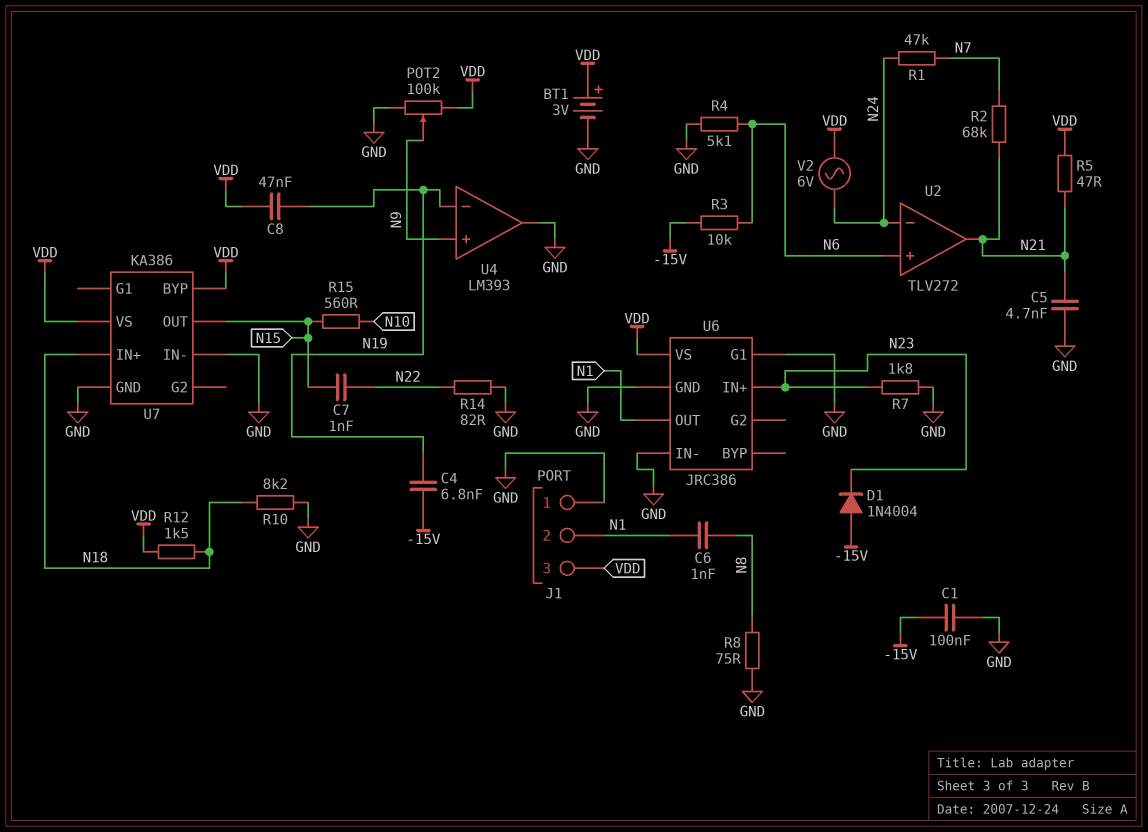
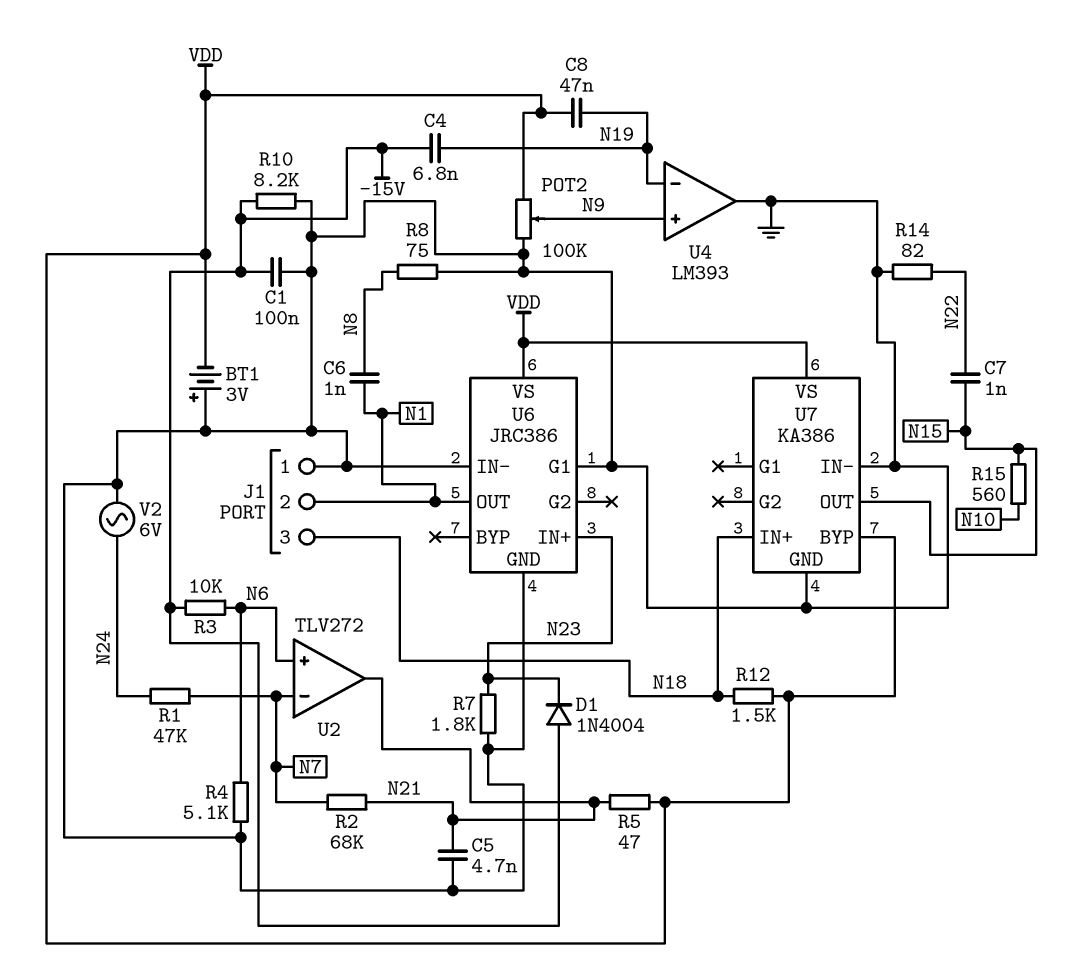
BT1: 3V (plus VDD, minus GND) -> 3V (plus GND, minus VDD)
J1 pin 3: VDD -> N18
R10: 8.2k (GND, N18) -> 8.2k (-15V, GND)
U2 pin in-: N24 -> N7
V2: AC 6V (N24, VDD) -> AC 6V (GND, N24)

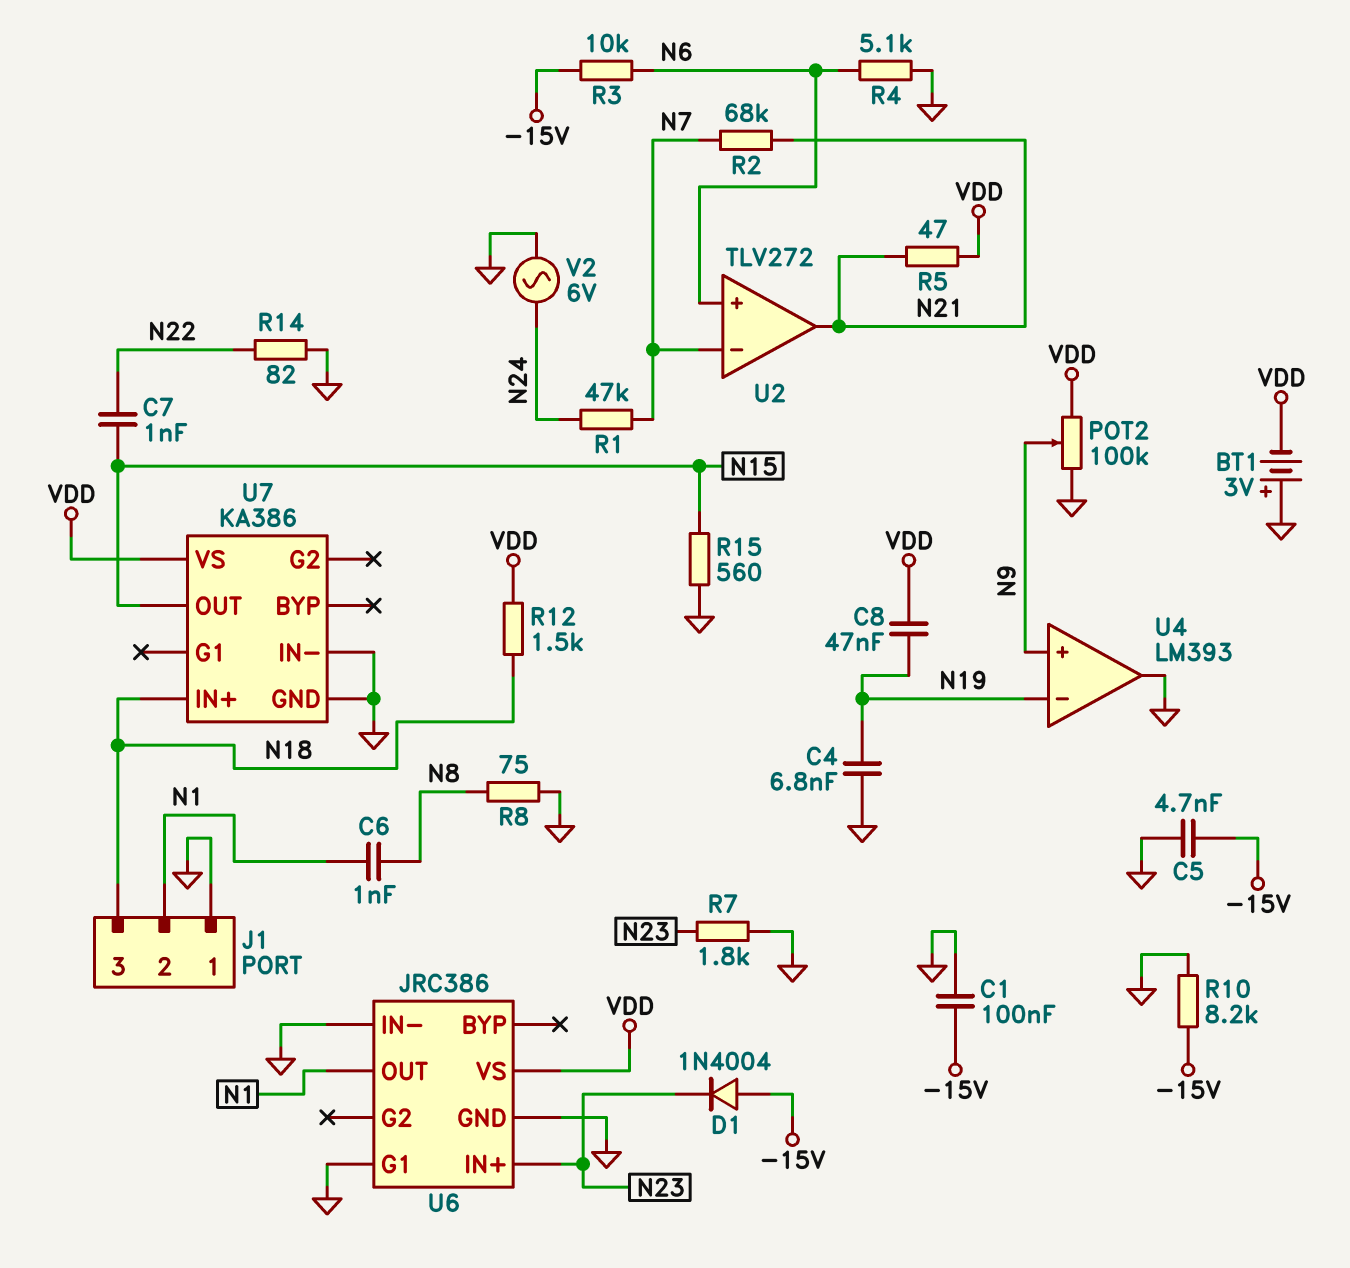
C4: 6.8nF (-15V, N19) -> 6.8nF (GND, N19)
C5: 4.7nF (GND, N21) -> 4.7nF (-15V, GND)
R15: 560 (N10, N15) -> 560 (GND, N15)
U7 pin BYP: VDD -> none

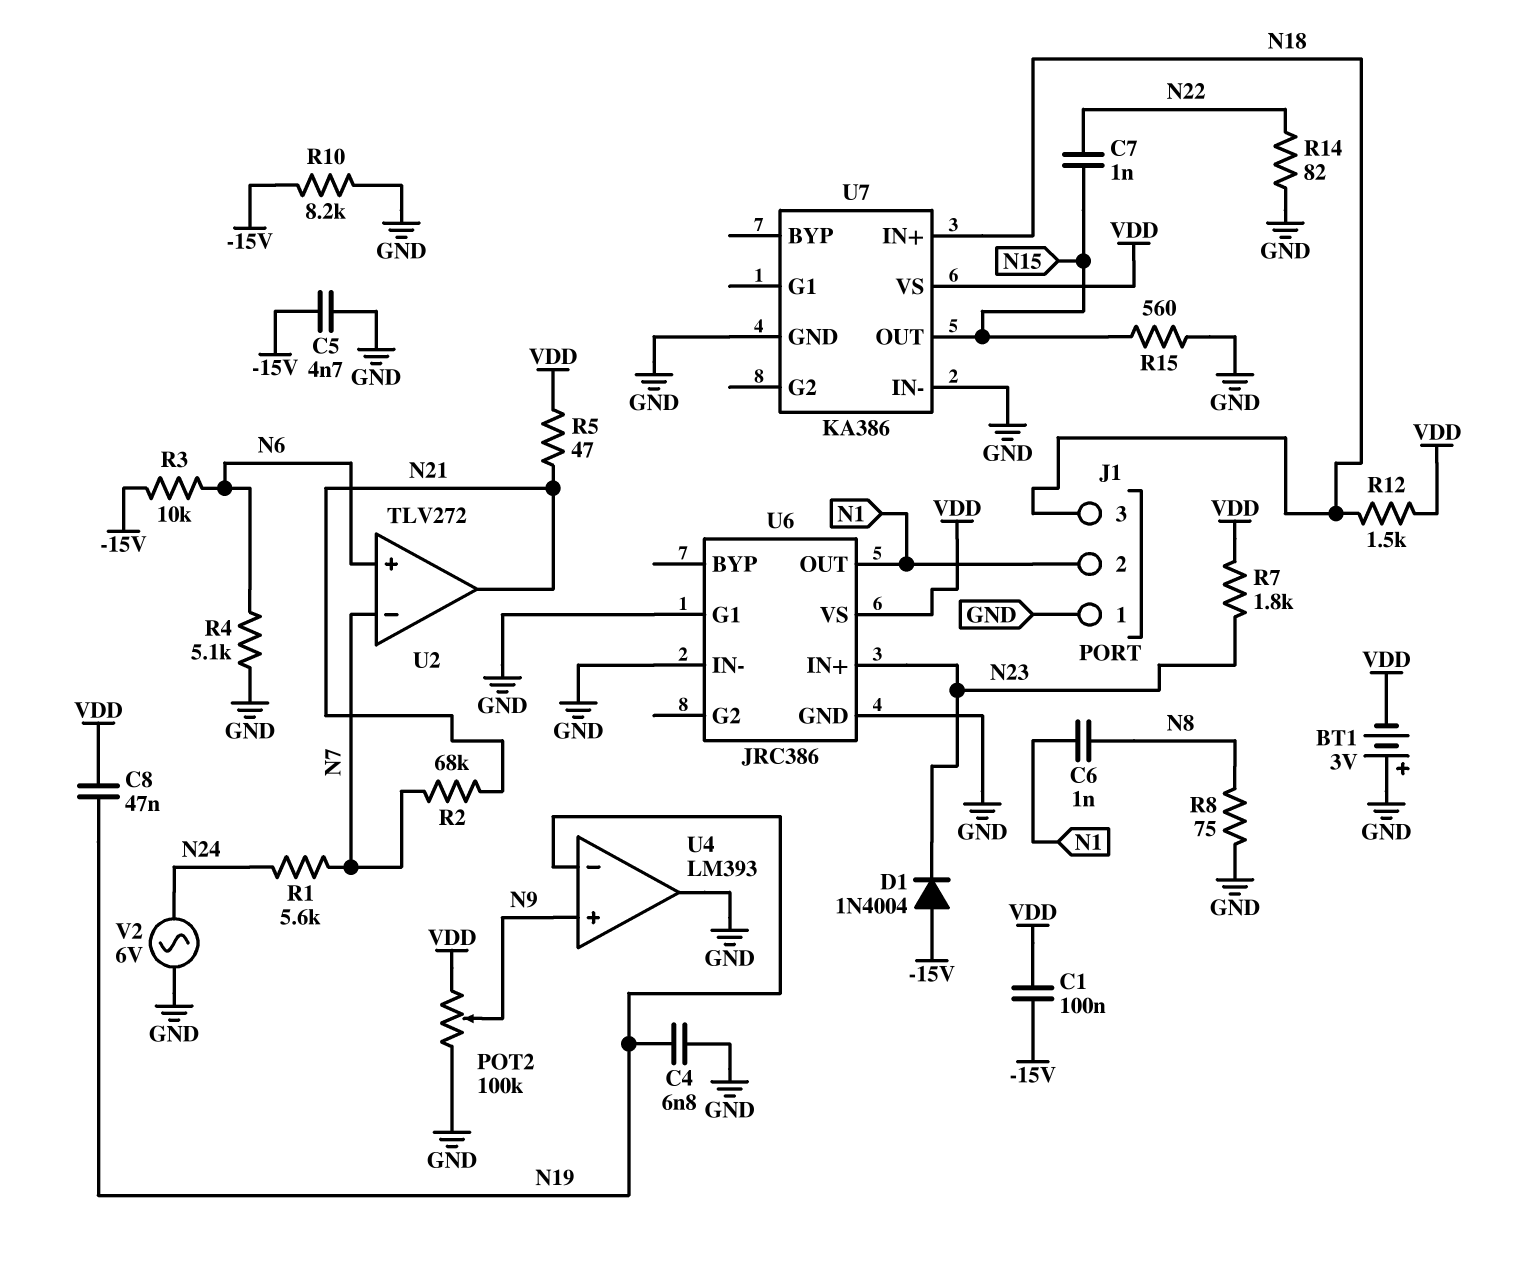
C1: 100nF (-15V, GND) -> 100nF (-15V, VDD)
R1: 47k (N7, N24) -> 5.6k (N7, N24)
R7: 1.8k (GND, N23) -> 1.8k (N23, VDD)

